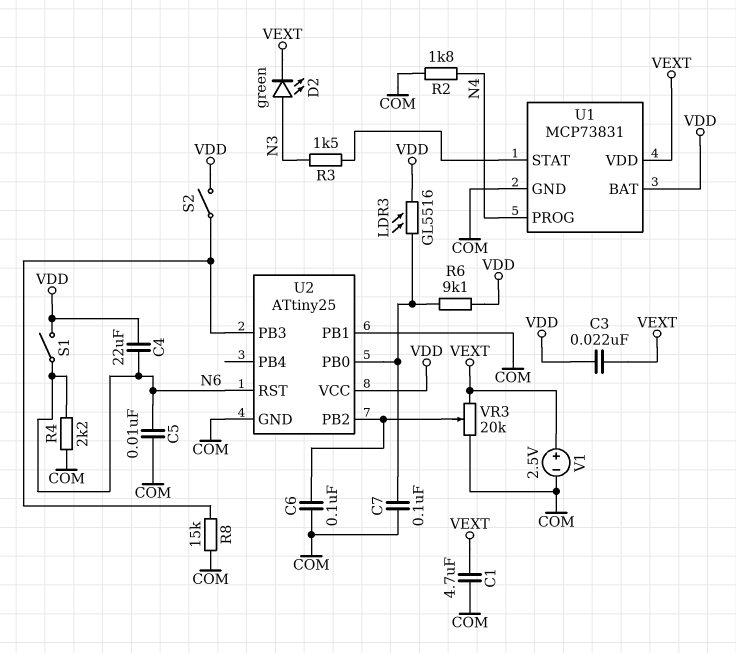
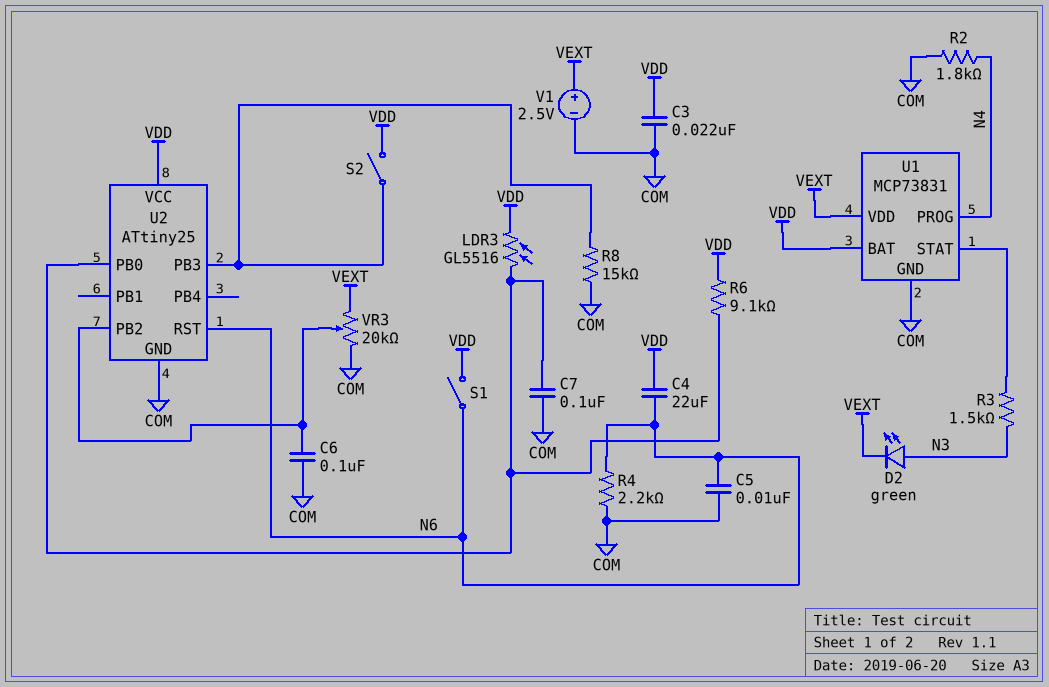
C1: 4.7uF (COM, VEXT) -> none
C3: 22nF (VDD, VEXT) -> 22nF (COM, VDD)
U2 pin PB1: COM -> none

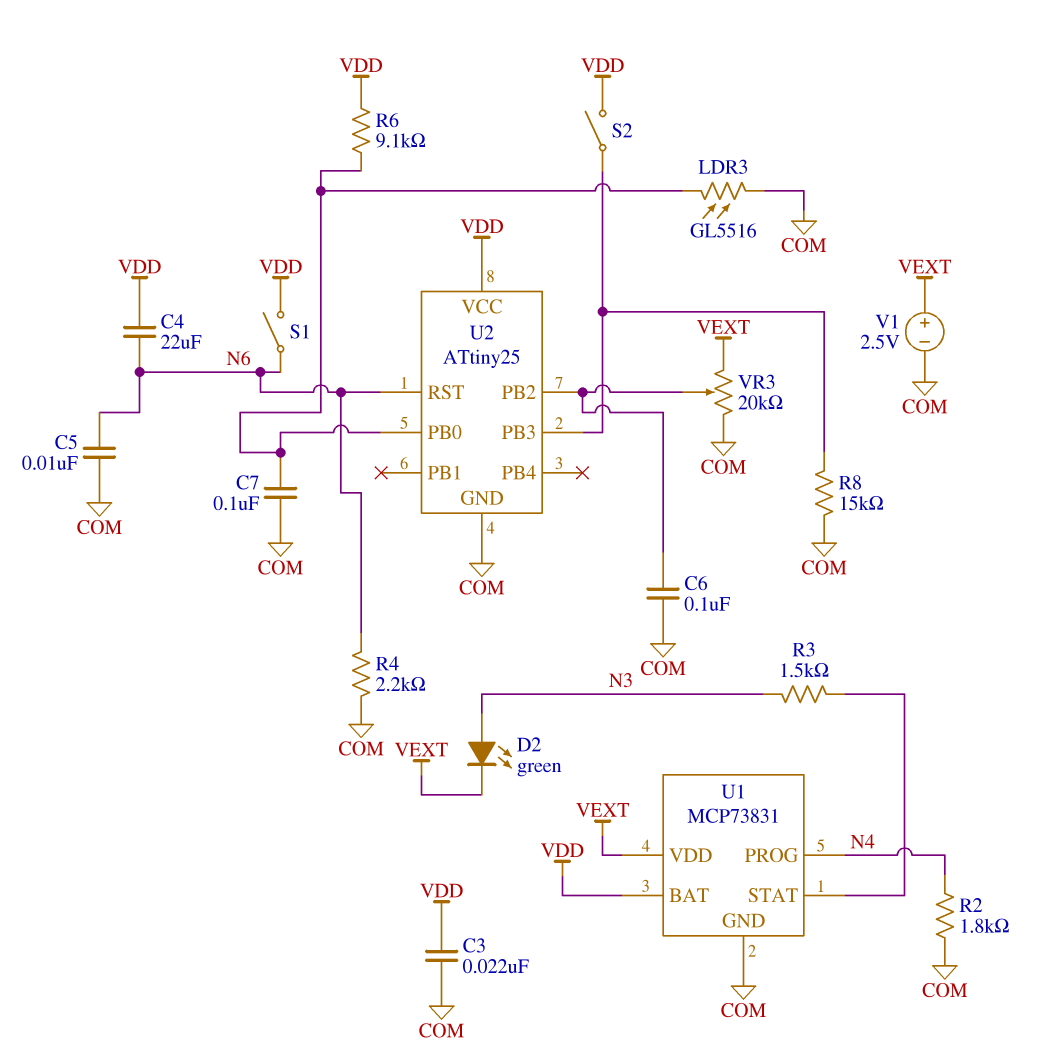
LDR3: GL5516 (U2/PB0, VDD) -> GL5516 (COM, U2/PB0)

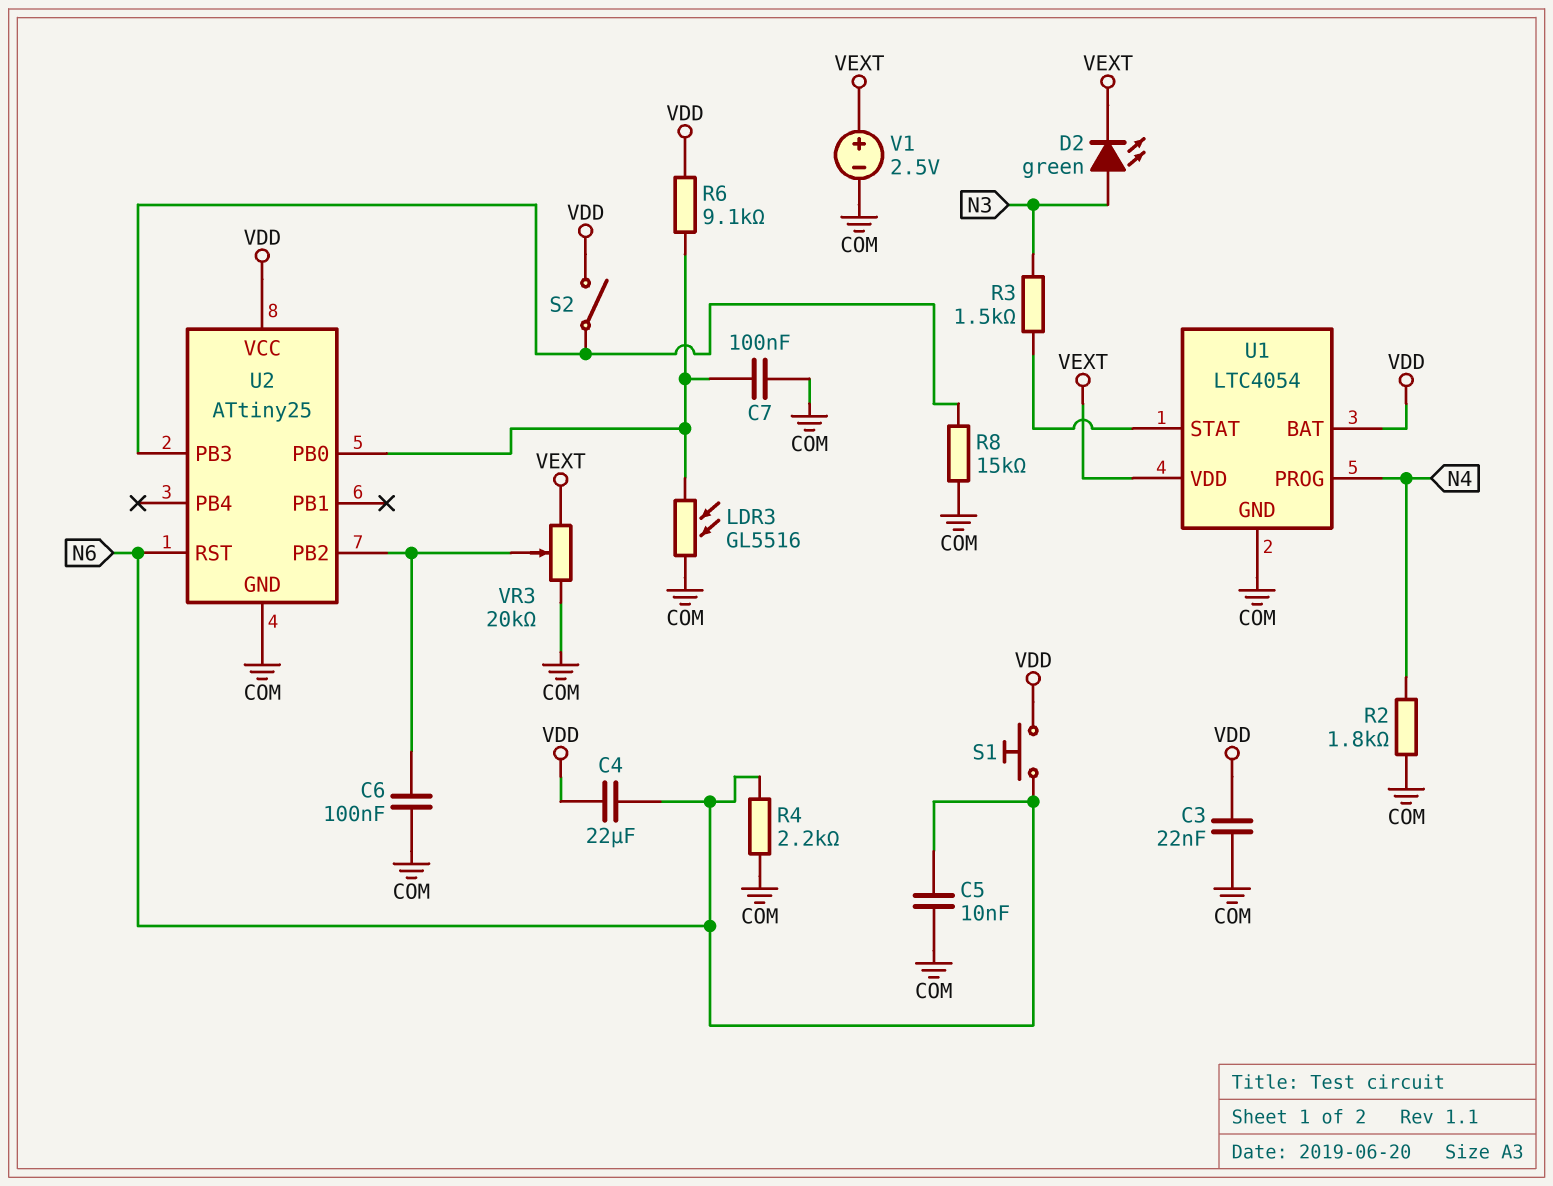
S1: switch (N6, VDD) -> button (N6, VDD)
U1: MCP73831 -> LTC4054

